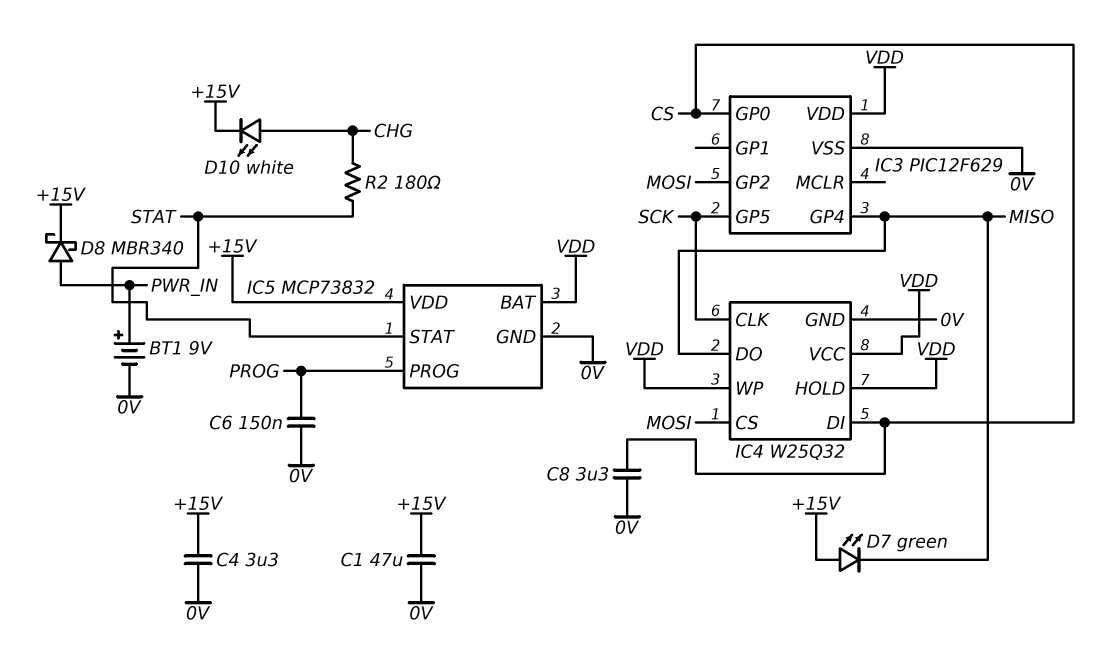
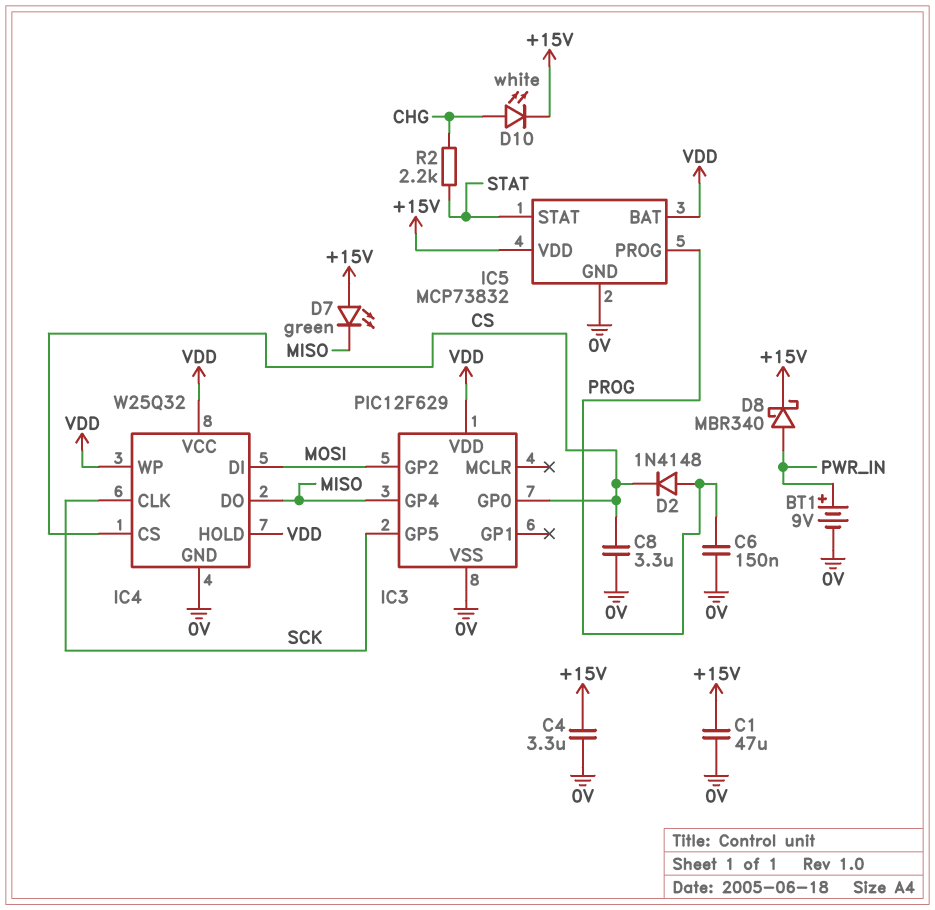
D2: none -> diode 1N4148 (A PROG, K CS)
IC4 pin CS: MOSI -> CS
IC4 pin DI: CS -> MOSI
R2: 180 (CHG, STAT) -> 2.2k (CHG, STAT)

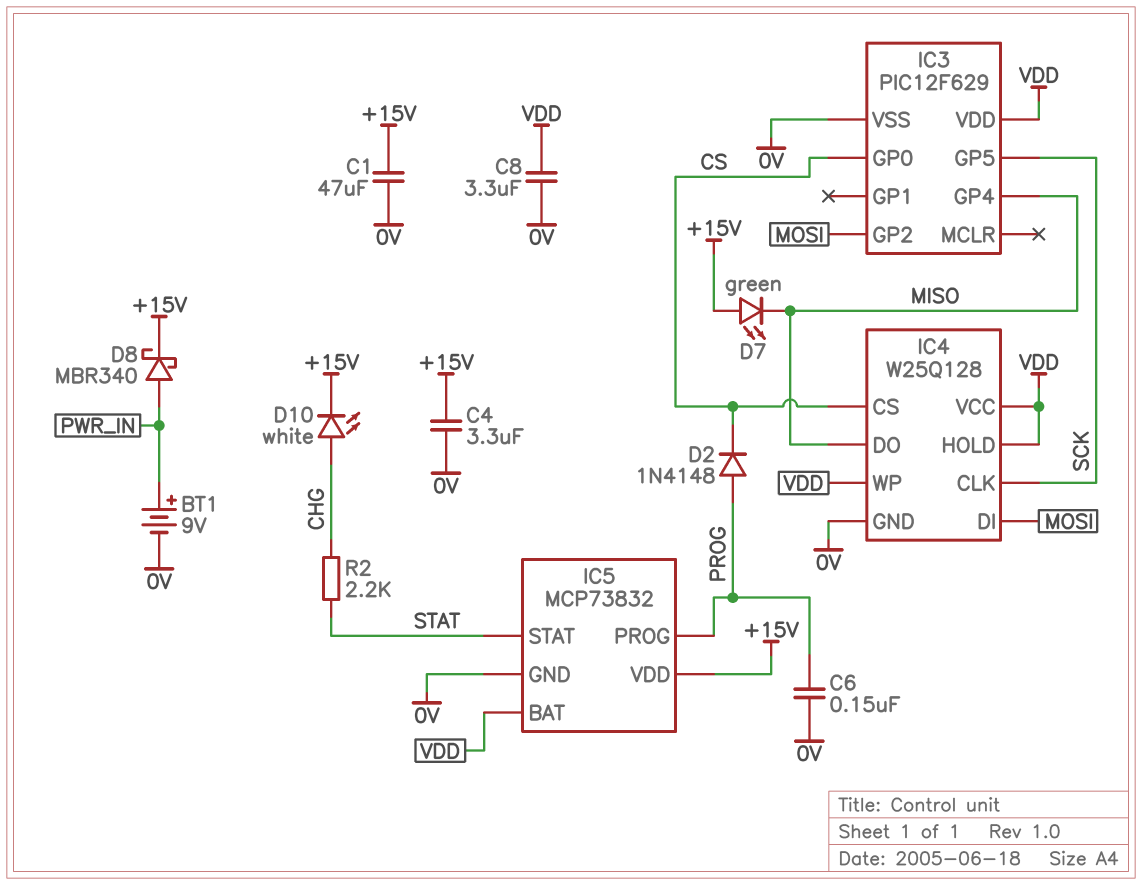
C8: 3.3uF (0V, CS) -> 3.3uF (0V, VDD)
IC4: W25Q32 -> W25Q128

